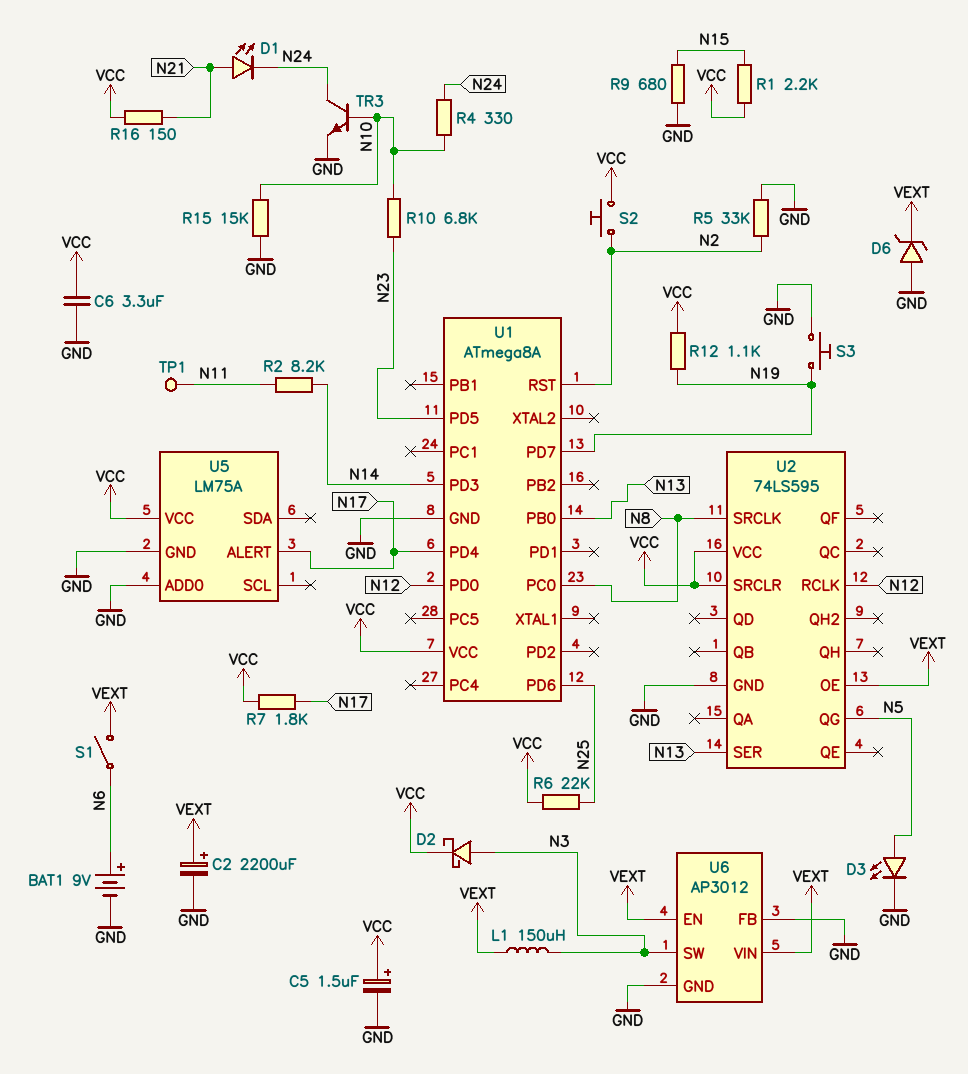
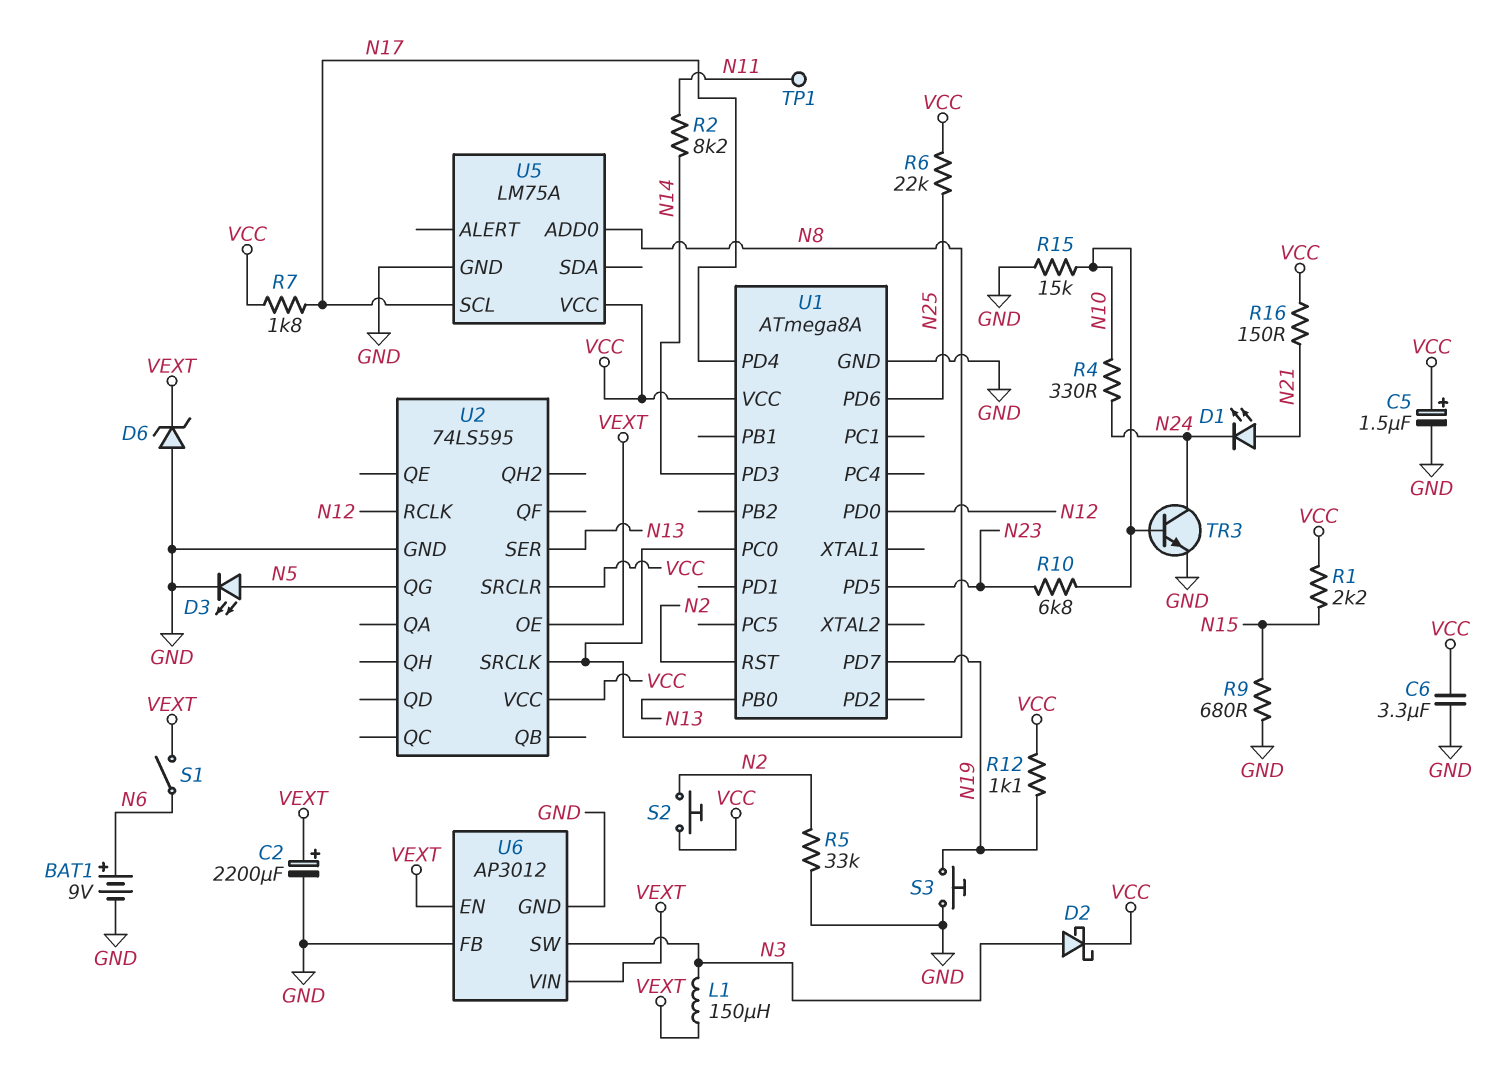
U5 pin ADD0: GND -> N8
U5 pin ALERT: N17 -> none
U5 pin SCL: none -> N17

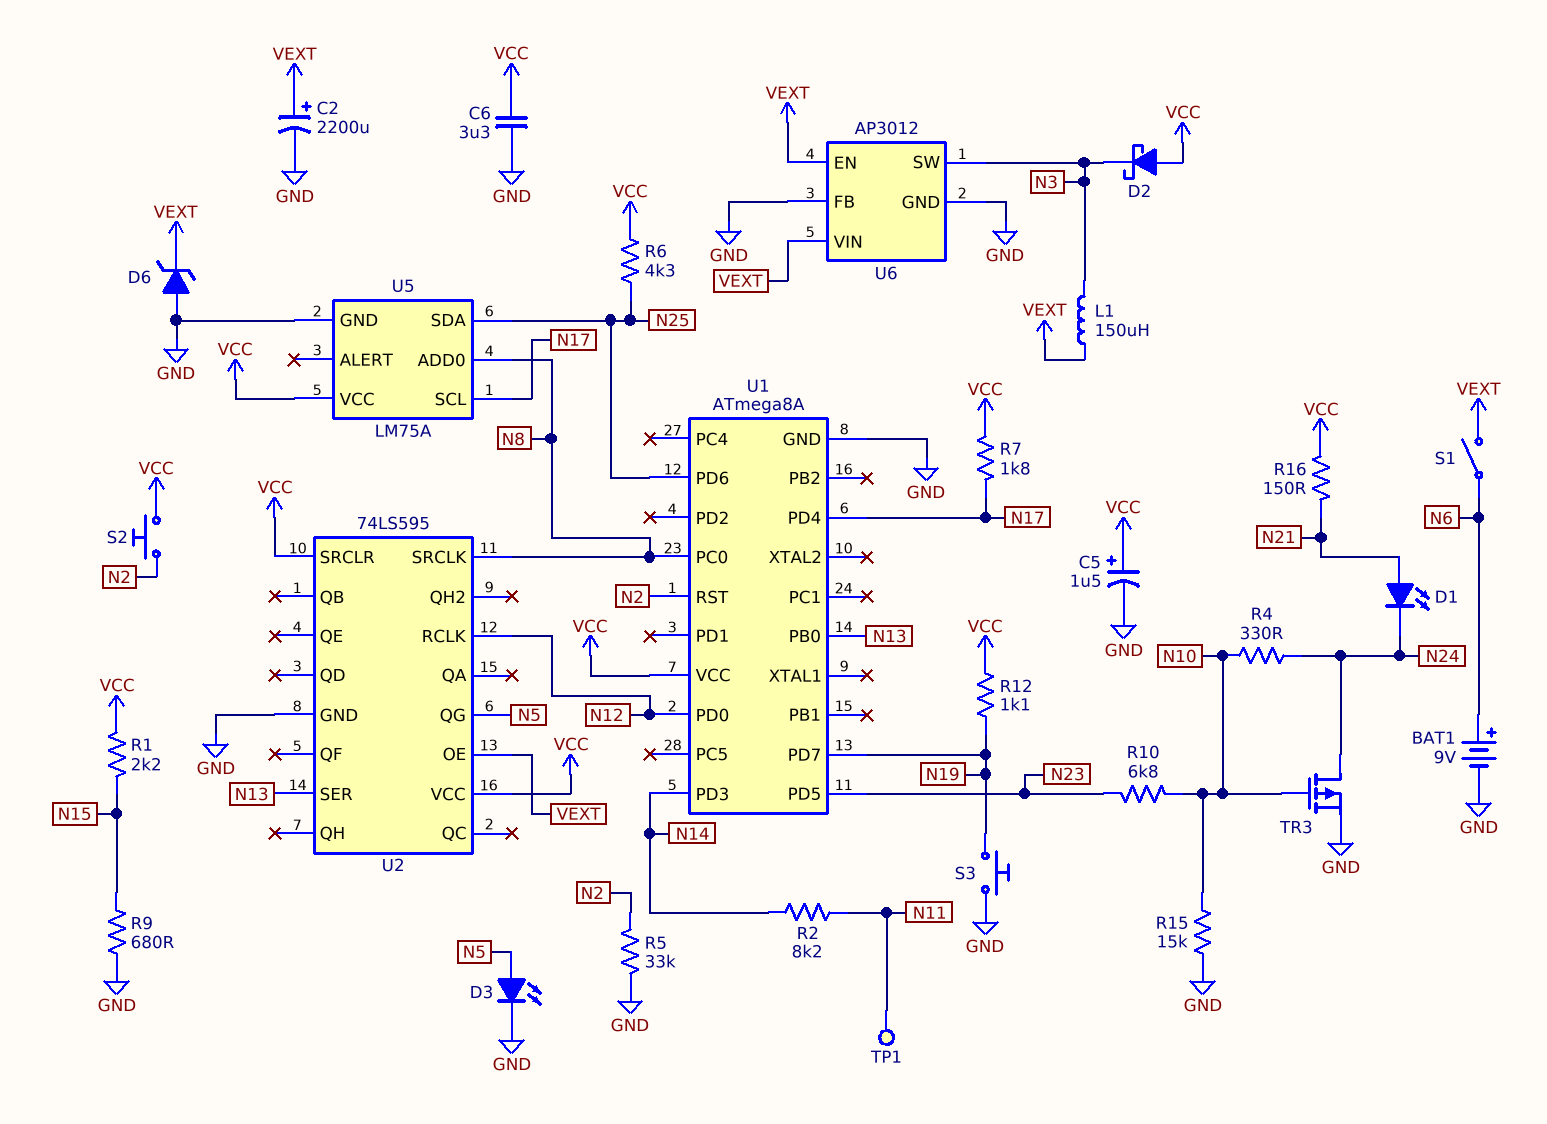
D2: schottky (A N3, K VCC) -> schottky (A VCC, K N3)
R6: 22k (N25, VCC) -> 4.3k (N25, VCC)
TR3: NPN (B N10, C N24, E GND) -> PMOS (G N10, D N24, S GND)
U5 pin SDA: none -> N25

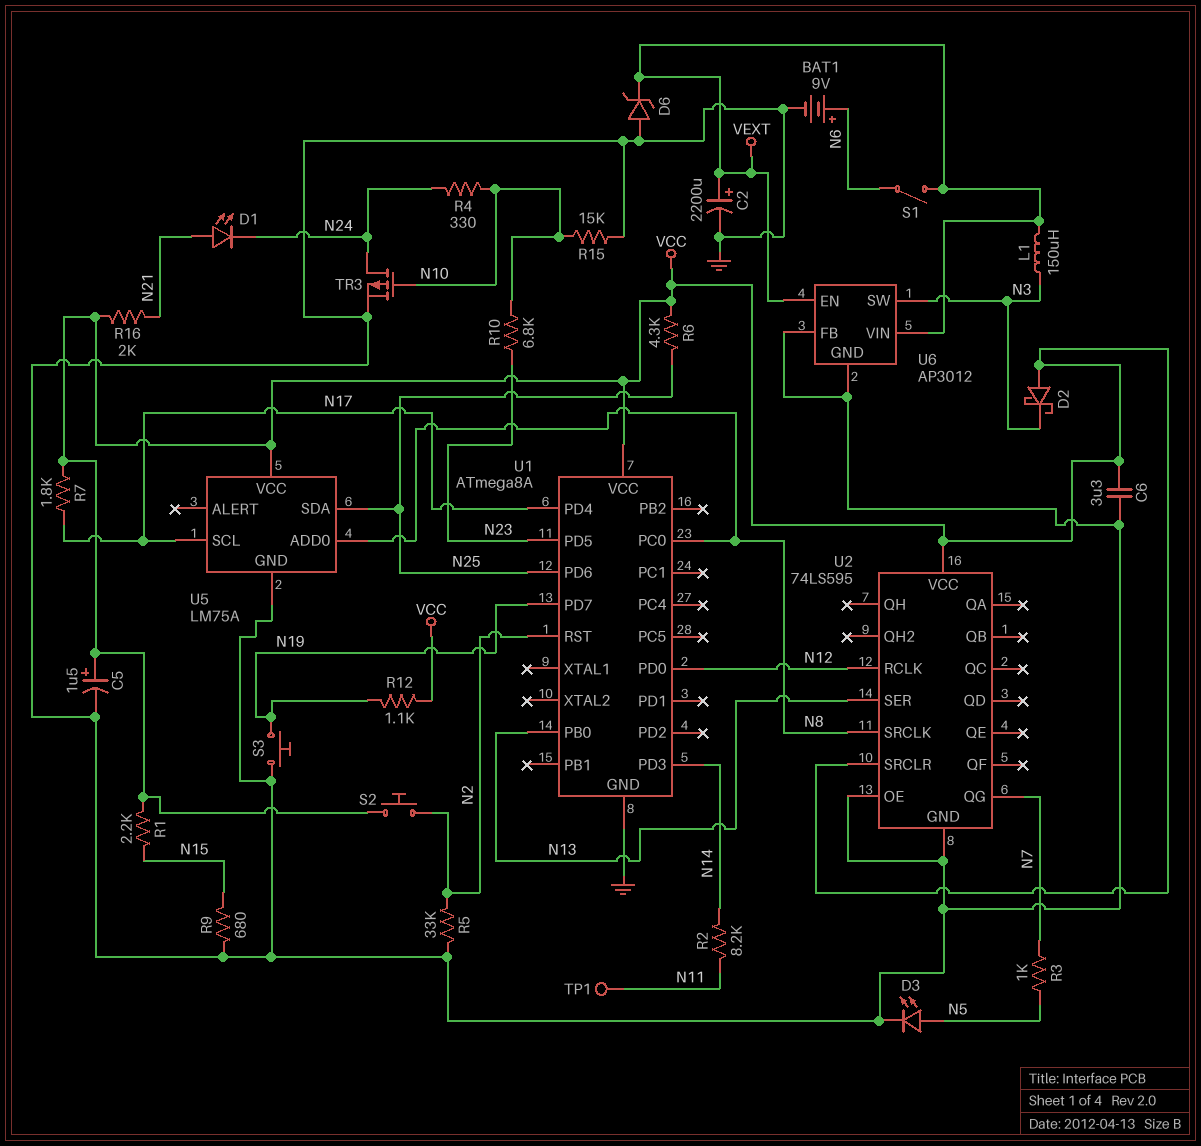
R3: none -> 1k (N5, N7)
R16: 150 (N21, VCC) -> 2k (N21, VCC)
U2 pin OE: VEXT -> GND
U2 pin QG: N5 -> N7

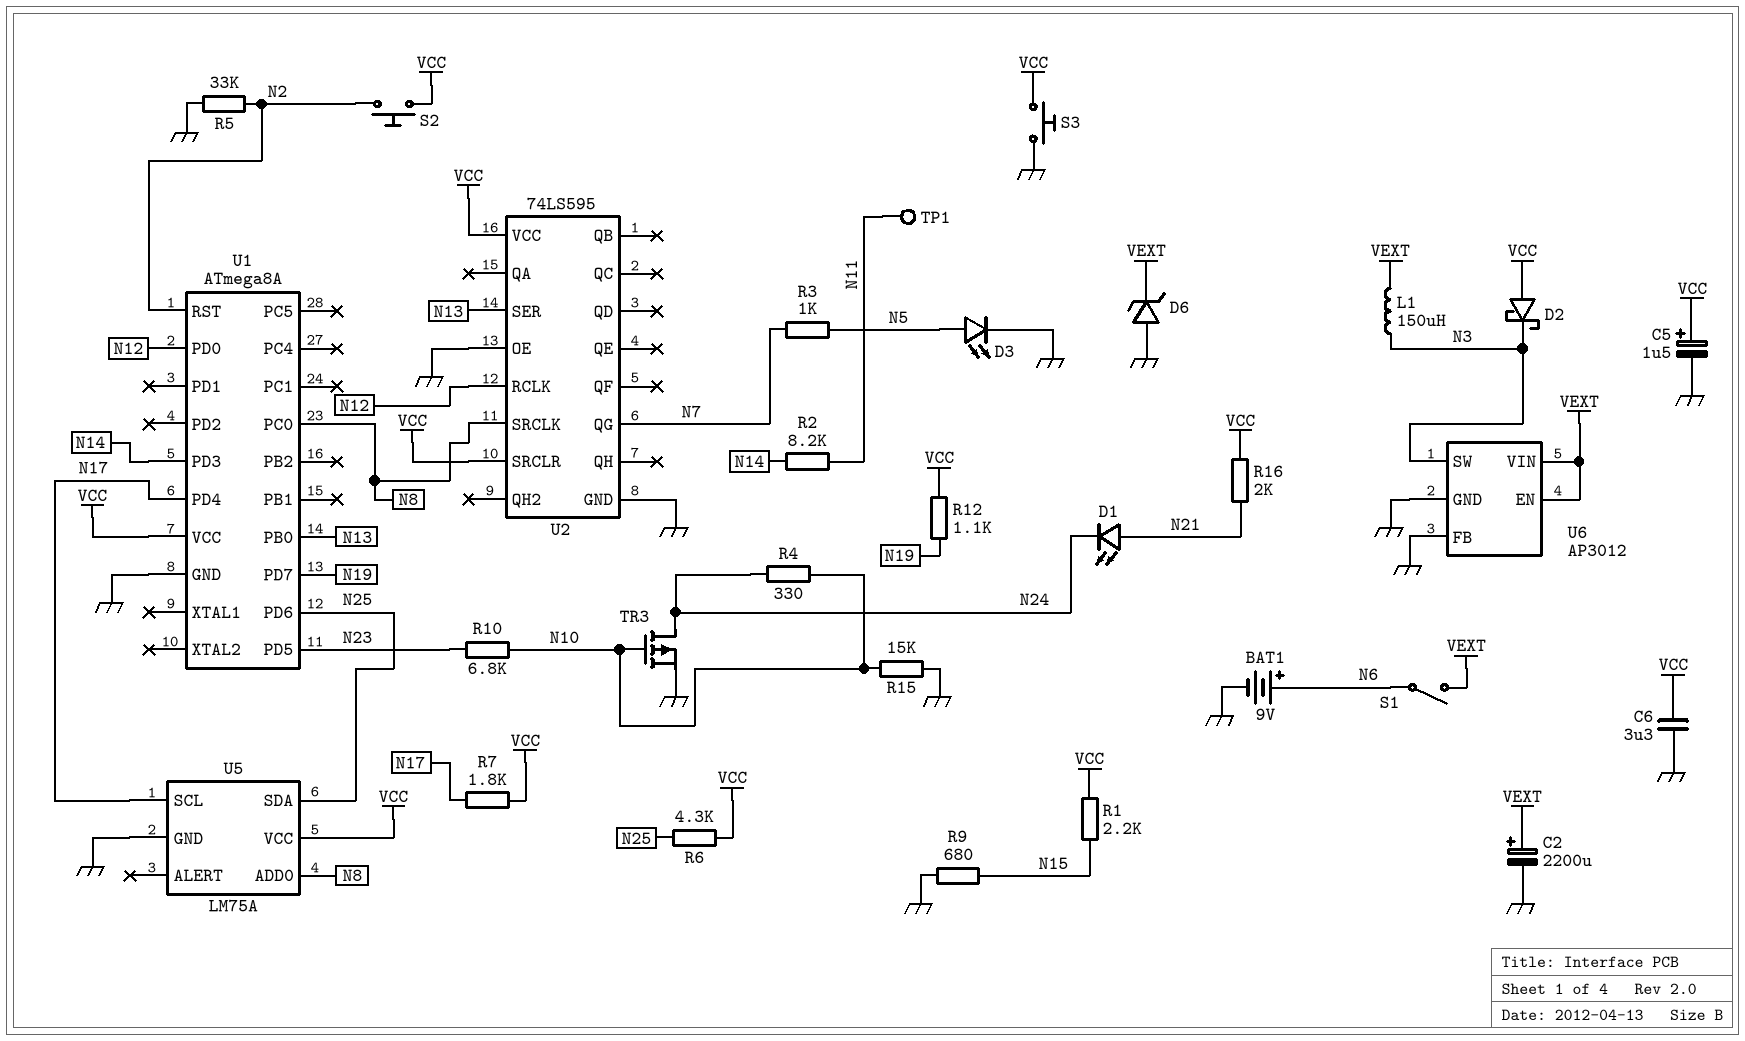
S3: button (GND, N19) -> button (GND, VCC)

